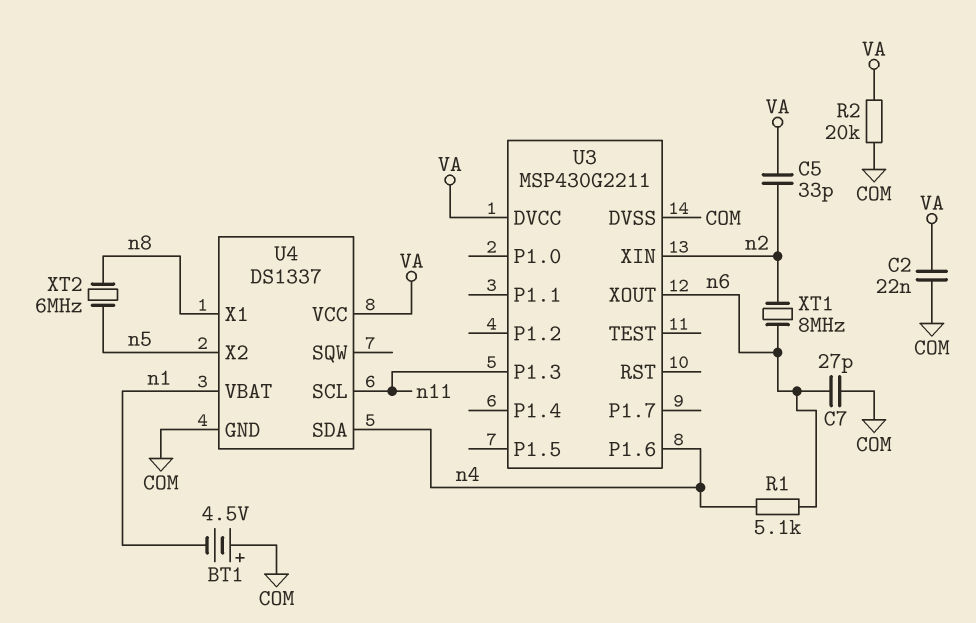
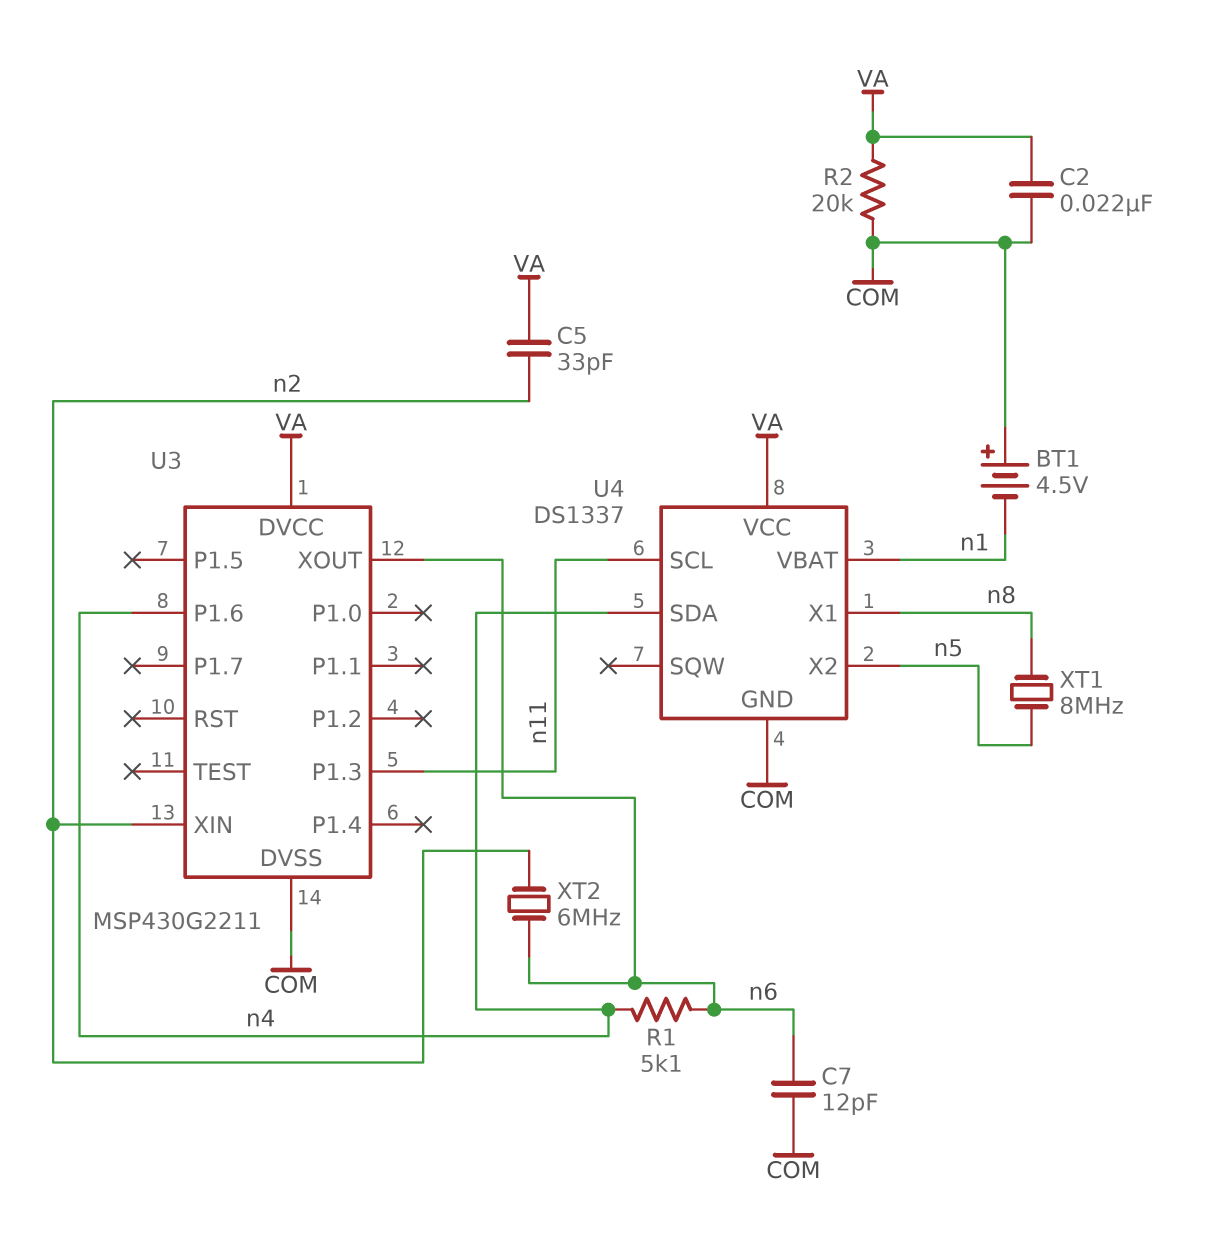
C7: 27pF (COM, n6) -> 12pF (COM, n6)
XT1: 8MHz (n2, n6) -> 8MHz (n5, n8)
XT2: 6MHz (n5, n8) -> 6MHz (n2, n6)

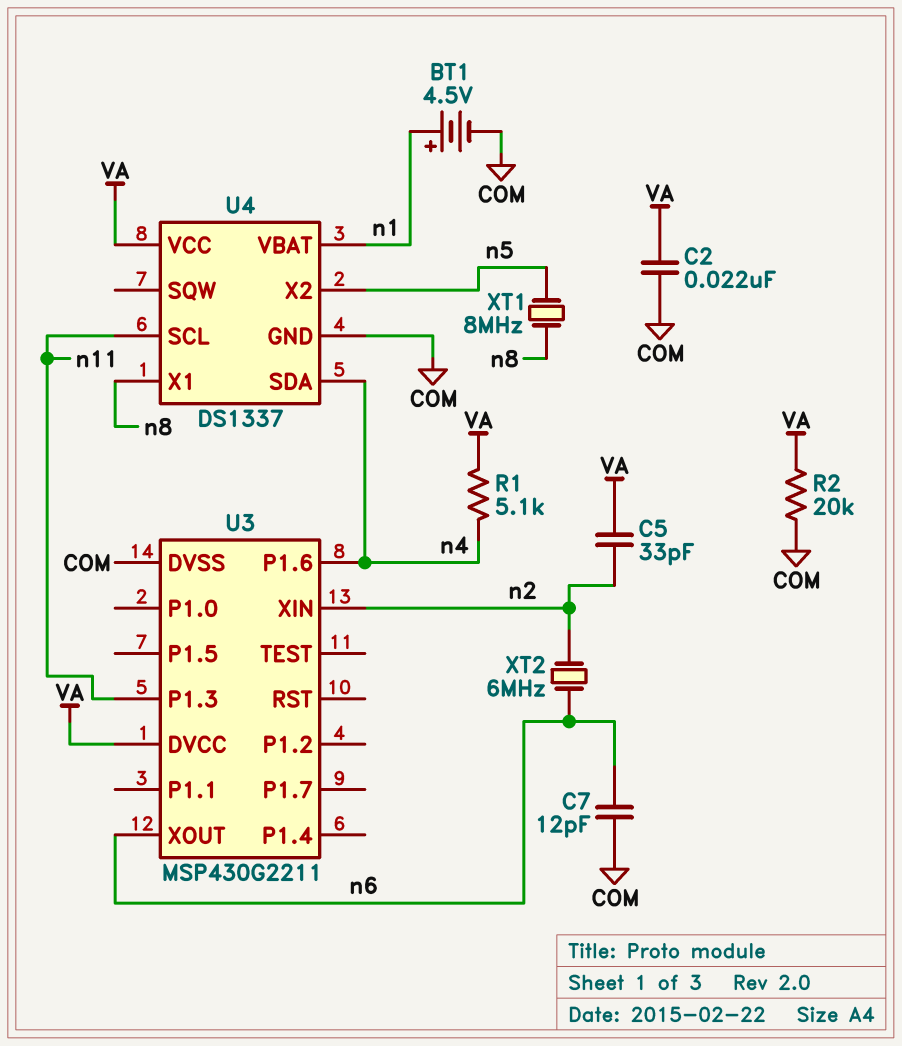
BT1: 4.5V (plus COM, minus n1) -> 4.5V (plus n1, minus COM)
R1: 5.1k (n4, n6) -> 5.1k (VA, n4)

